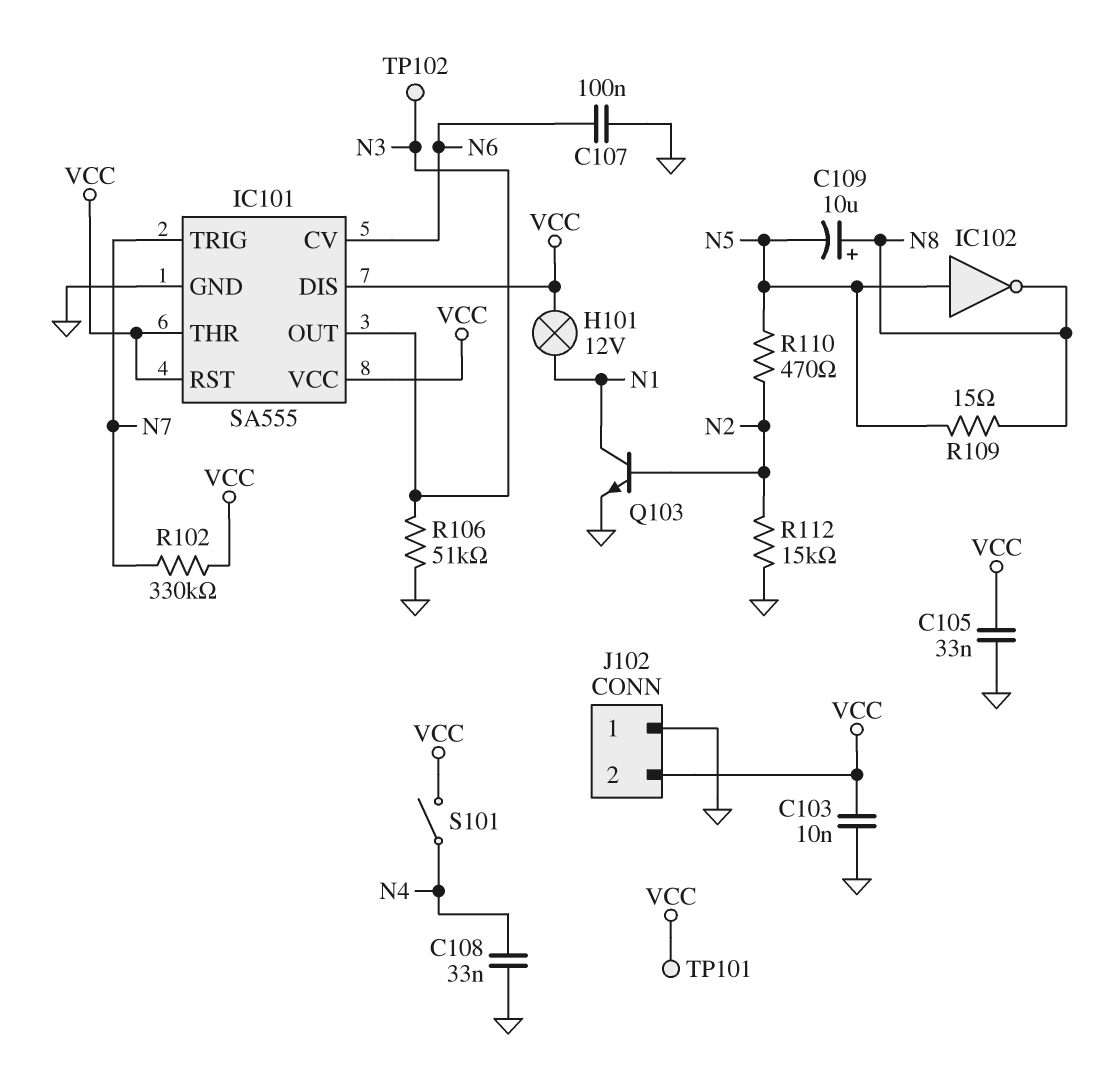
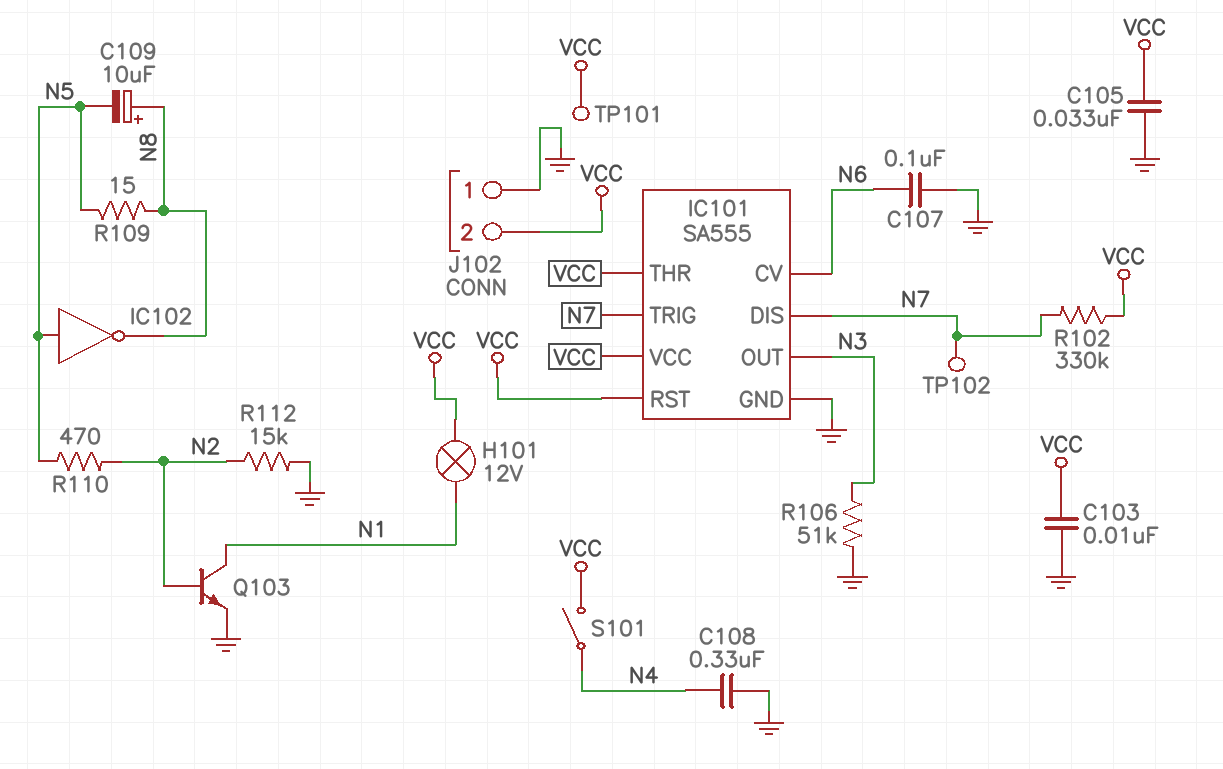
C108: 33nF (GND, N4) -> 330nF (GND, N4)
IC101 pin DIS: VCC -> N7
TP102: test point (N3) -> test point (N7)

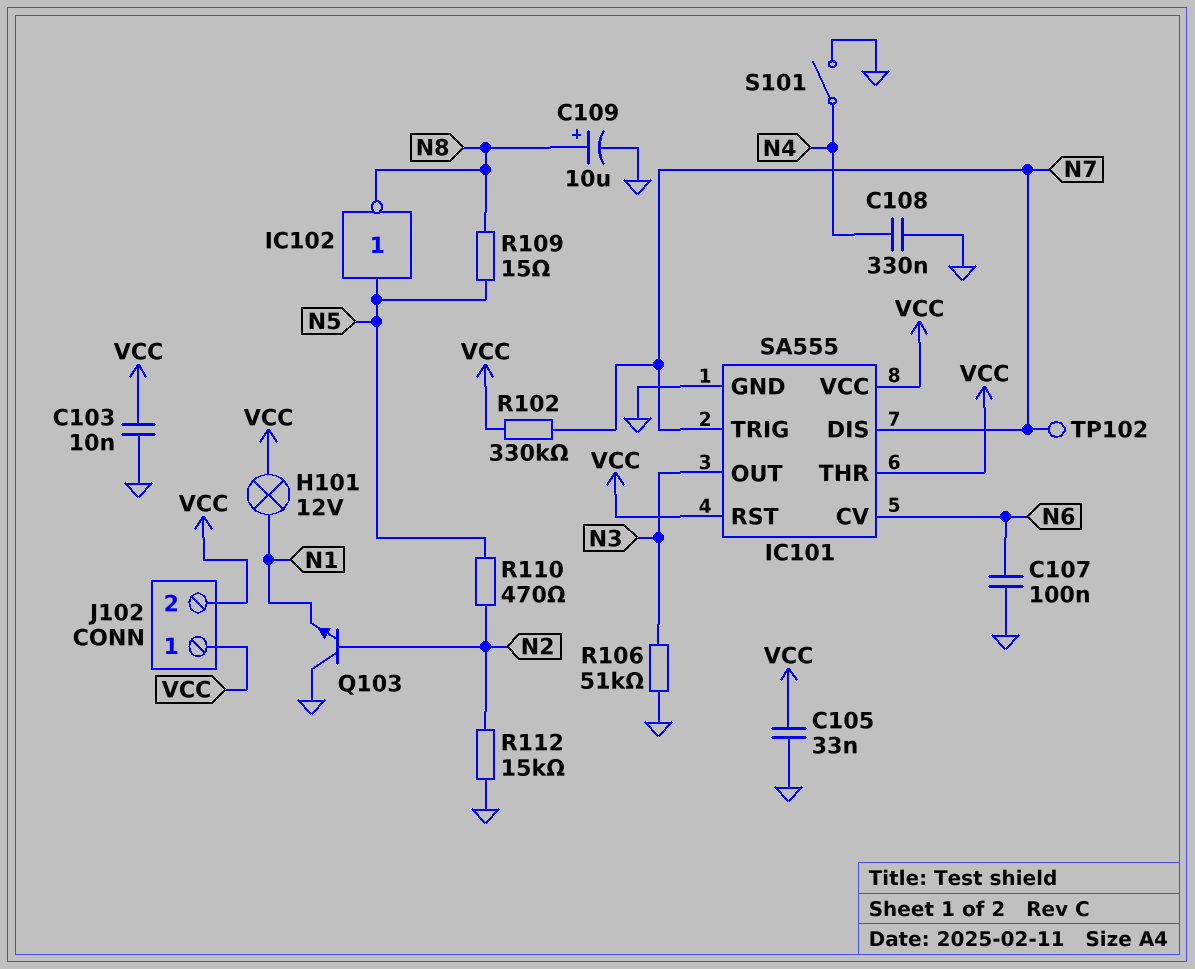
C109: 10uF (plus N8, minus N5) -> 10uF (plus N8, minus GND)
J102 pin 1: GND -> VCC
Q103: NPN (B N2, C N1, E GND) -> NPN (B N2, C GND, E N1)
S101: switch (N4, VCC) -> switch (GND, N4)
TP101: test point (VCC) -> none

